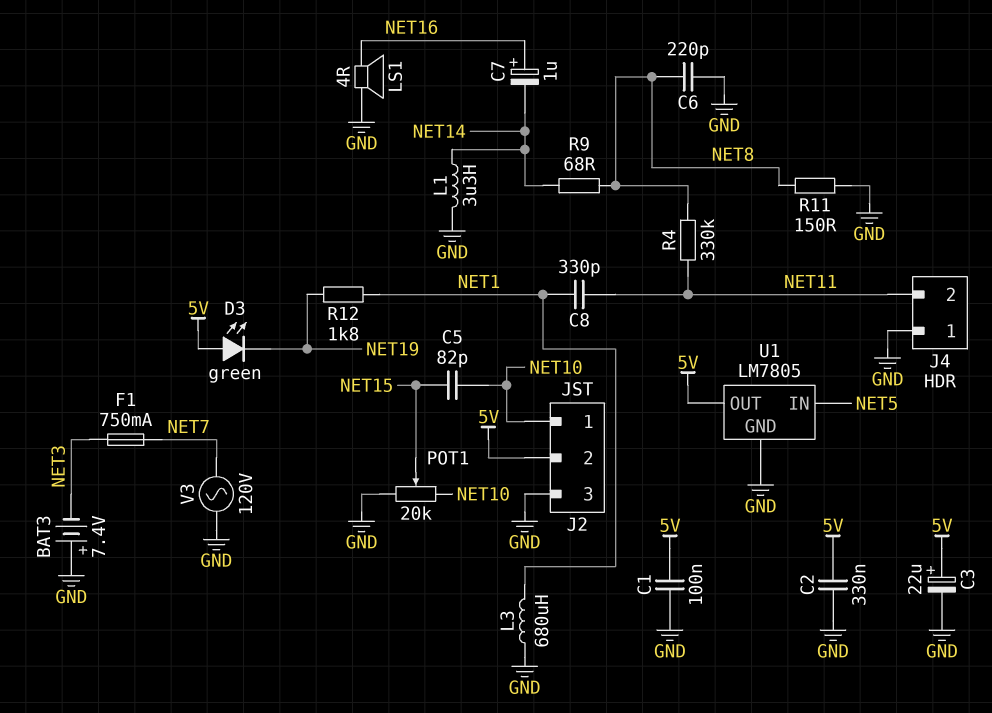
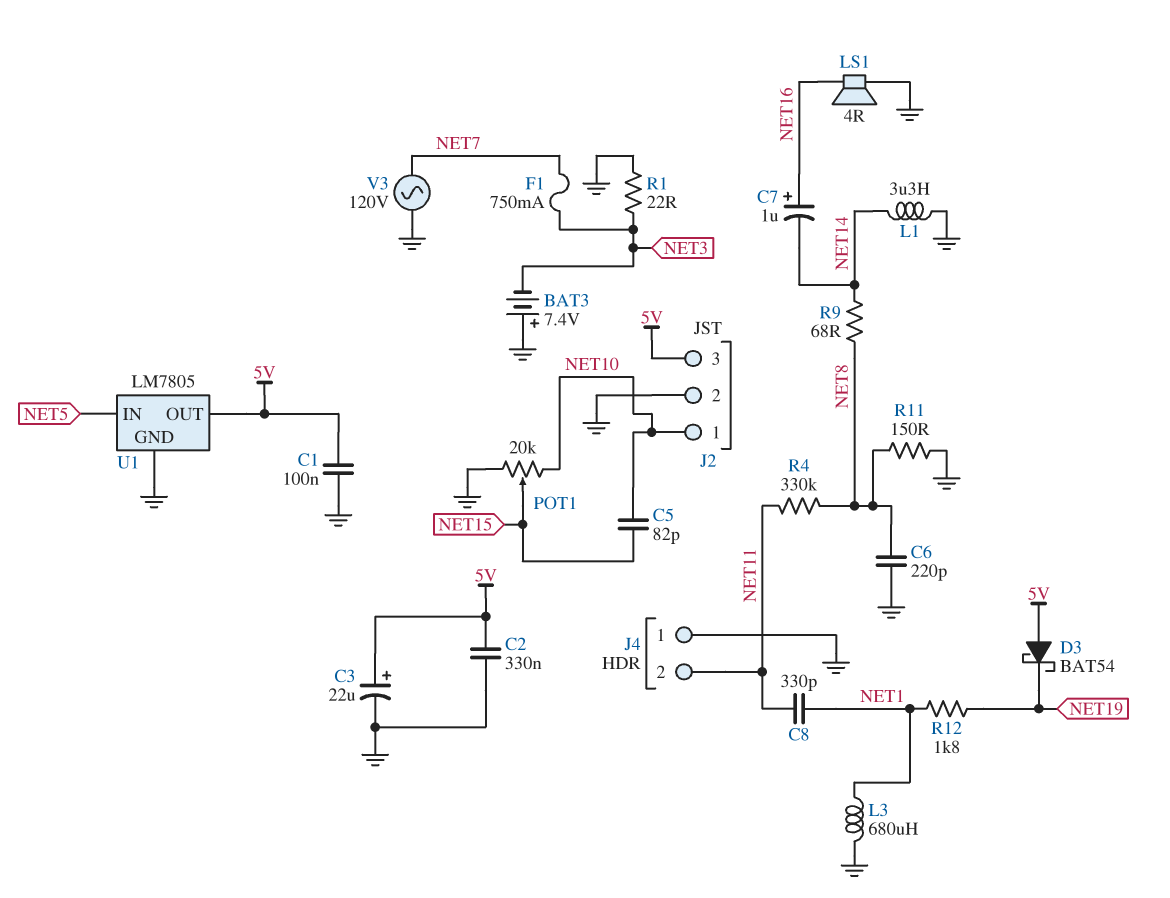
D3: LED green (A 5V, K NET19) -> schottky BAT54 (A 5V, K NET19)
J2 pin 2: 5V -> GND
J2 pin 3: GND -> 5V
R1: none -> 22 (GND, NET3)

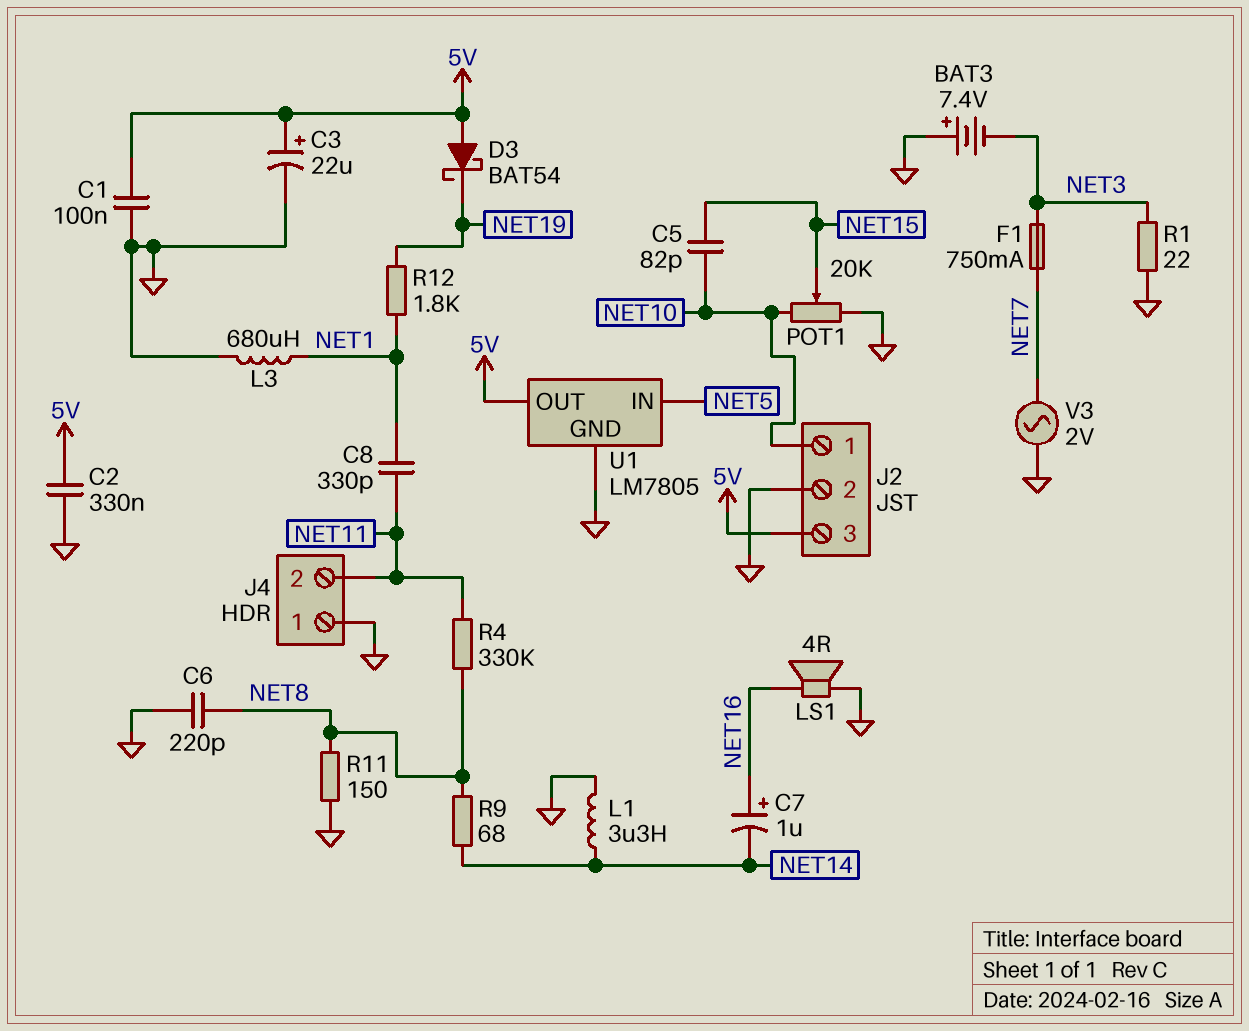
V3: AC 120V (GND, NET7) -> AC 2V (GND, NET7)

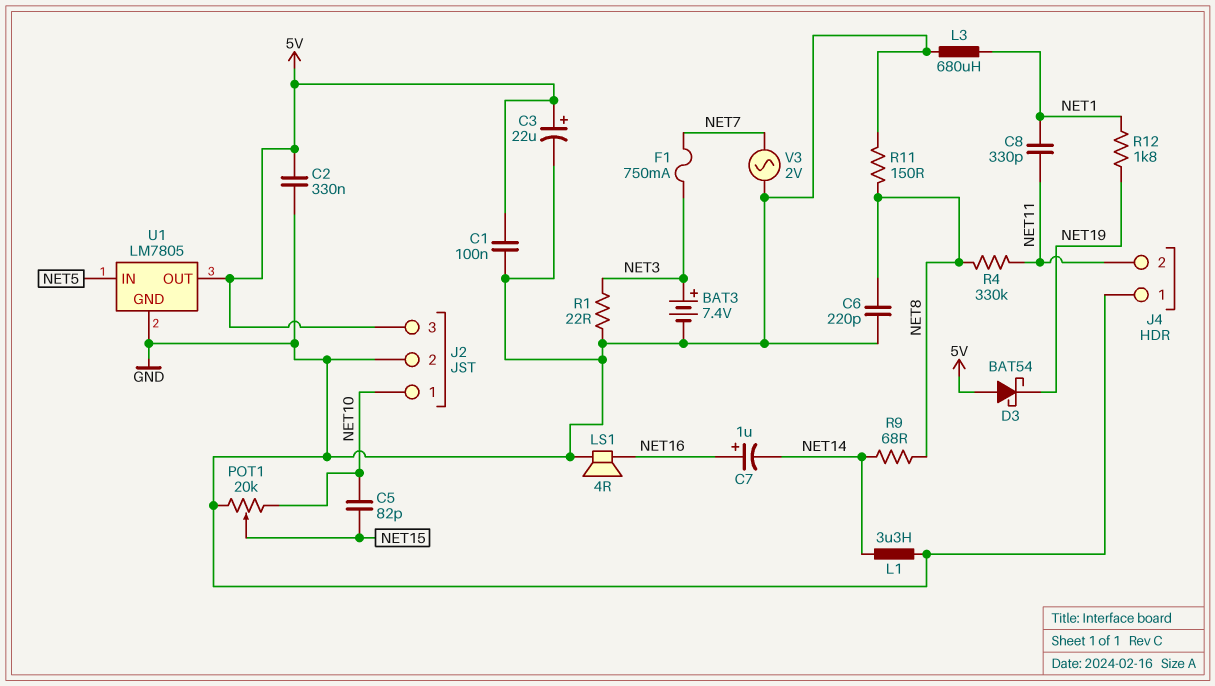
BAT3: 7.4V (plus GND, minus NET3) -> 7.4V (plus NET3, minus GND)

